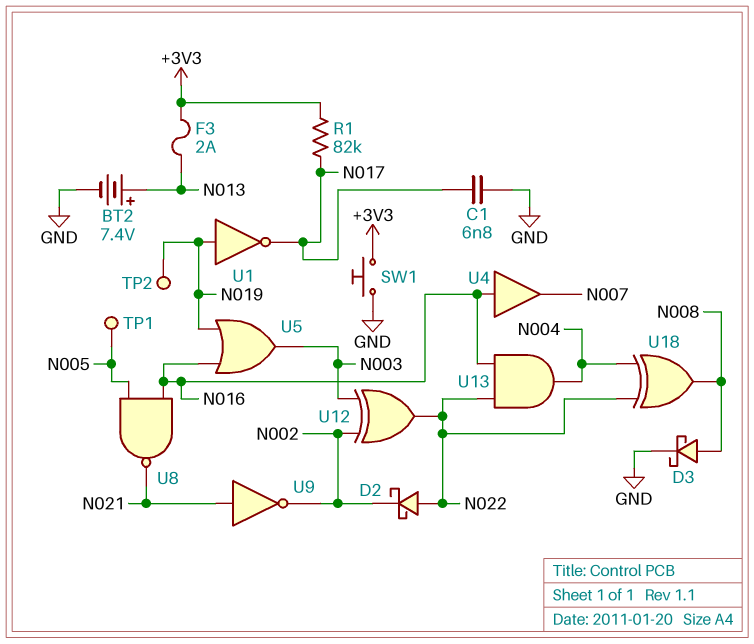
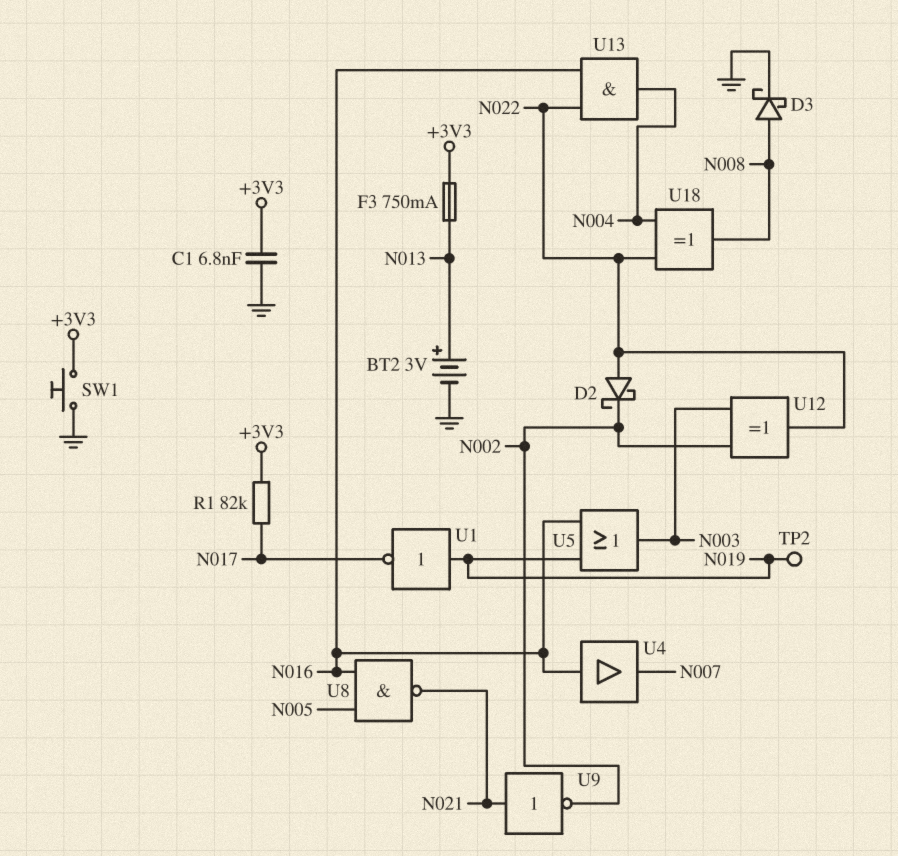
BT2: 7.4V (plus N013, minus GND) -> 3V (plus N013, minus GND)
C1: 6.8nF (GND, N017) -> 6.8nF (+3V3, GND)
F3: 2A (+3V3, N013) -> 750mA (+3V3, N013)
TP1: test point (N005) -> none

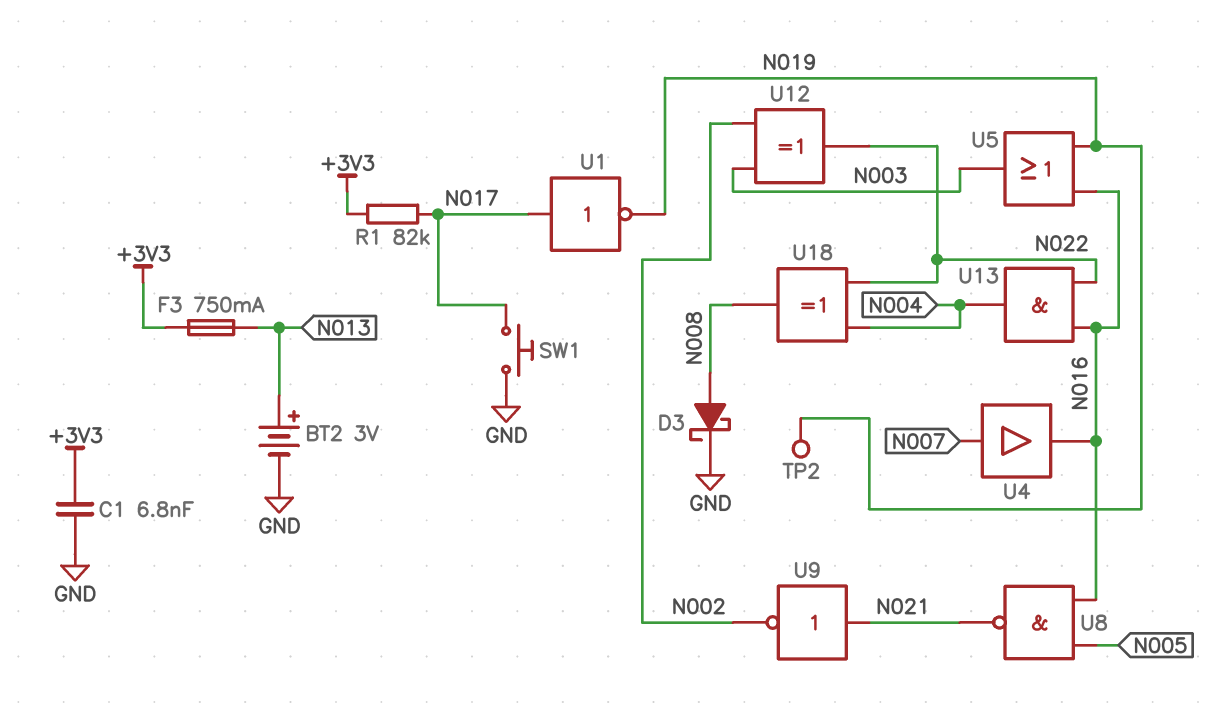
D2: schottky (A N022, K N002) -> none
SW1: button (+3V3, GND) -> button (GND, N017)
U1: NOT (in N019, out N017) -> NOT (in N017, out N019)
U4: buffer (in N016, out N007) -> buffer (in N007, out N016)

